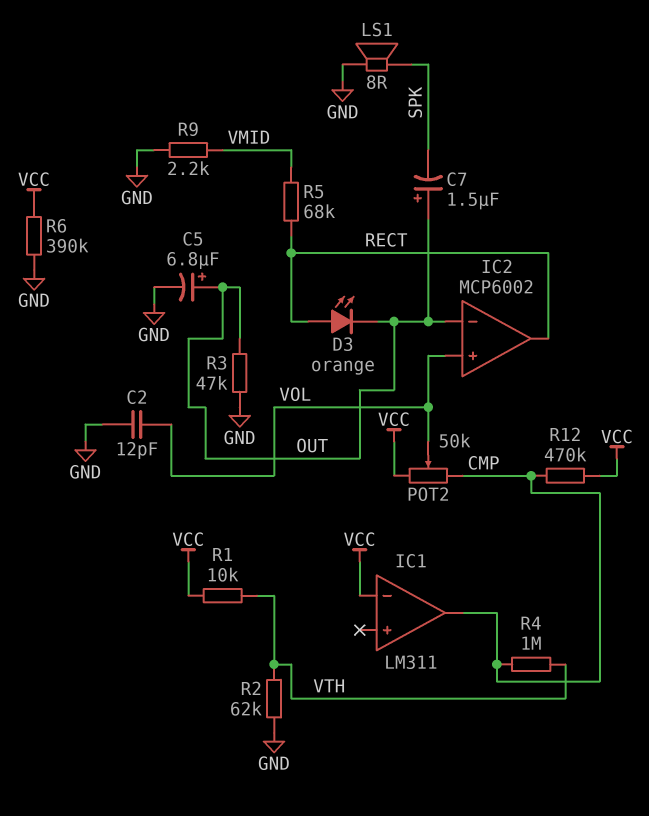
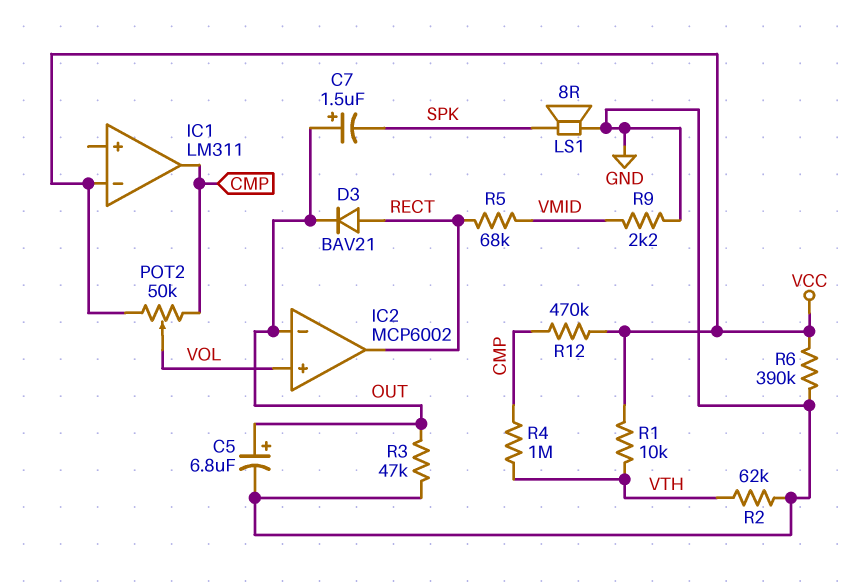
C2: 12pF (GND, VOL) -> none
D3: LED orange (A RECT, K OUT) -> diode BAV21 (A RECT, K OUT)

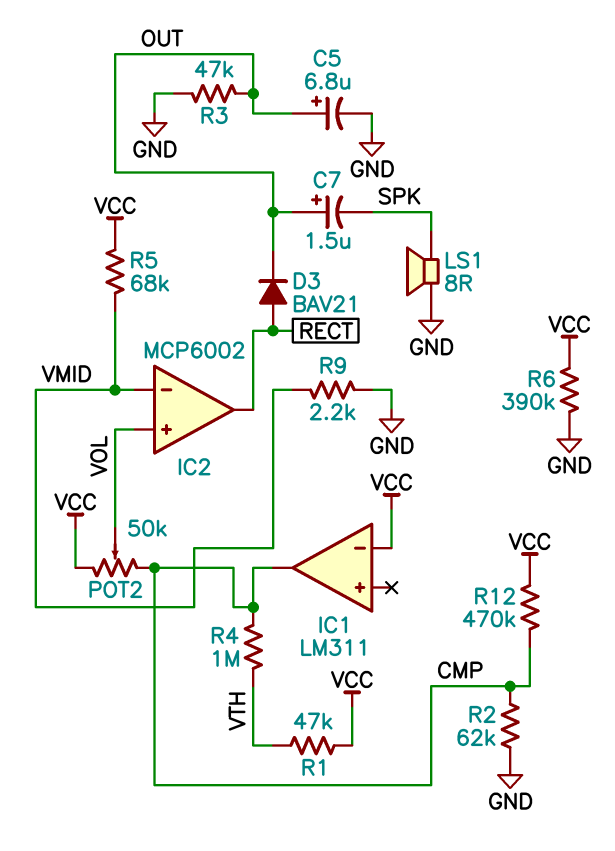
IC2 pin in-: OUT -> VMID
R1: 10k (VCC, VTH) -> 47k (VCC, VTH)
R2: 62k (GND, VTH) -> 62k (CMP, GND)
R5: 68k (RECT, VMID) -> 68k (VCC, VMID)

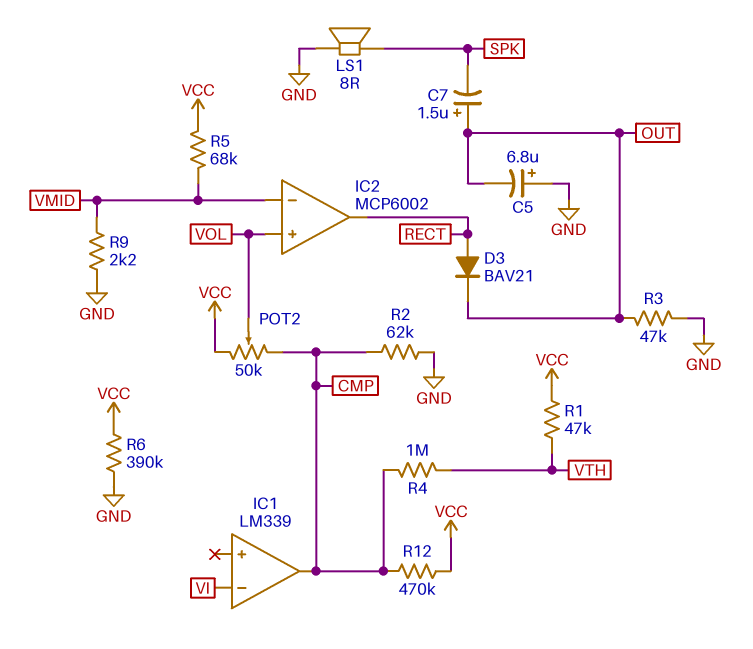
C5: 6.8uF (plus OUT, minus GND) -> 6.8uF (plus GND, minus OUT)
IC1: LM311 -> LM339
IC1 pin in-: VCC -> VI

